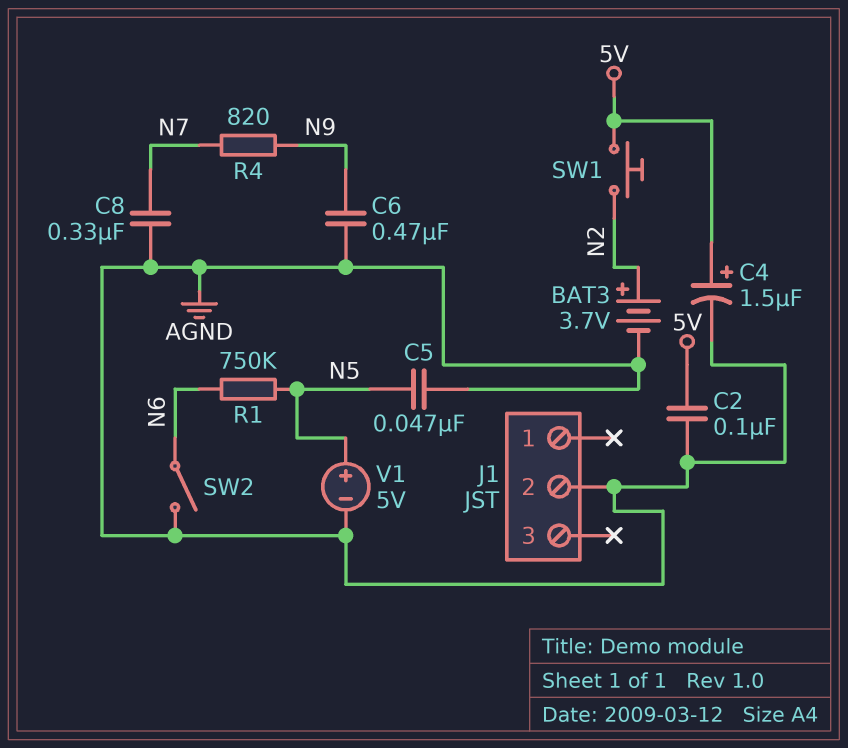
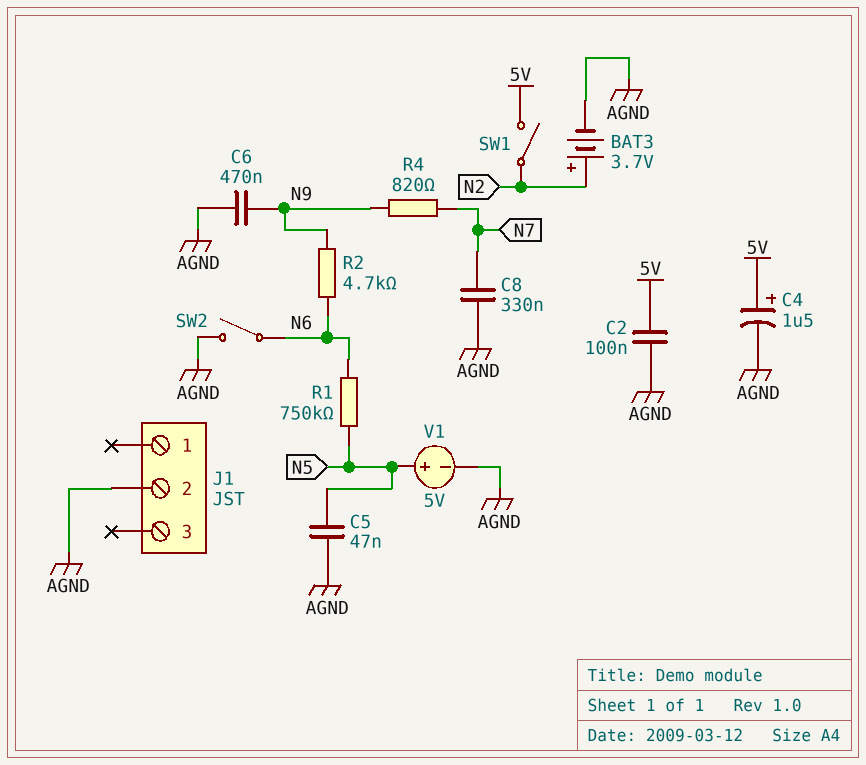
R2: none -> 4.7k (N6, N9)
SW1: button (5V, N2) -> switch (5V, N2)

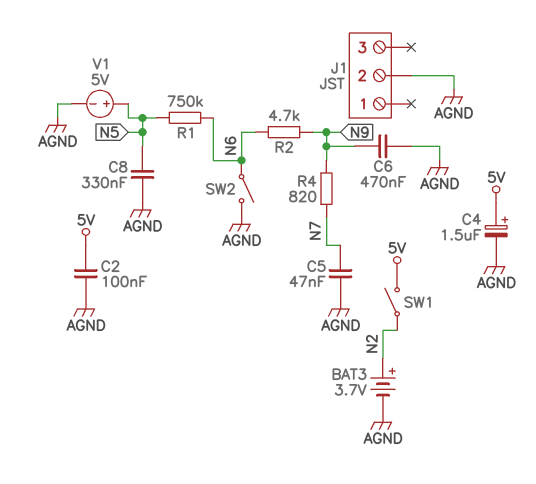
C5: 47nF (AGND, N5) -> 47nF (AGND, N7)
C8: 330nF (AGND, N7) -> 330nF (AGND, N5)

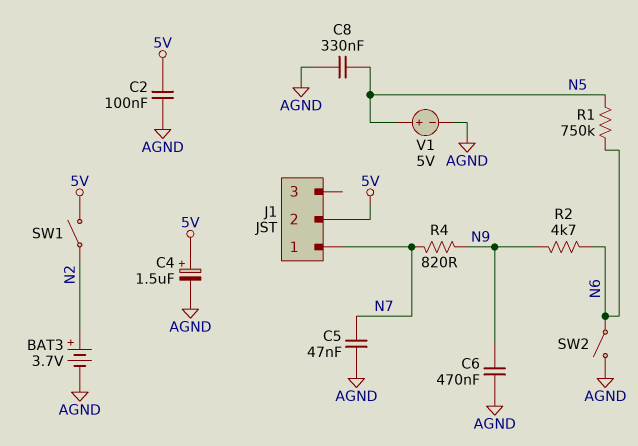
J1 pin 1: none -> N7
J1 pin 2: AGND -> 5V

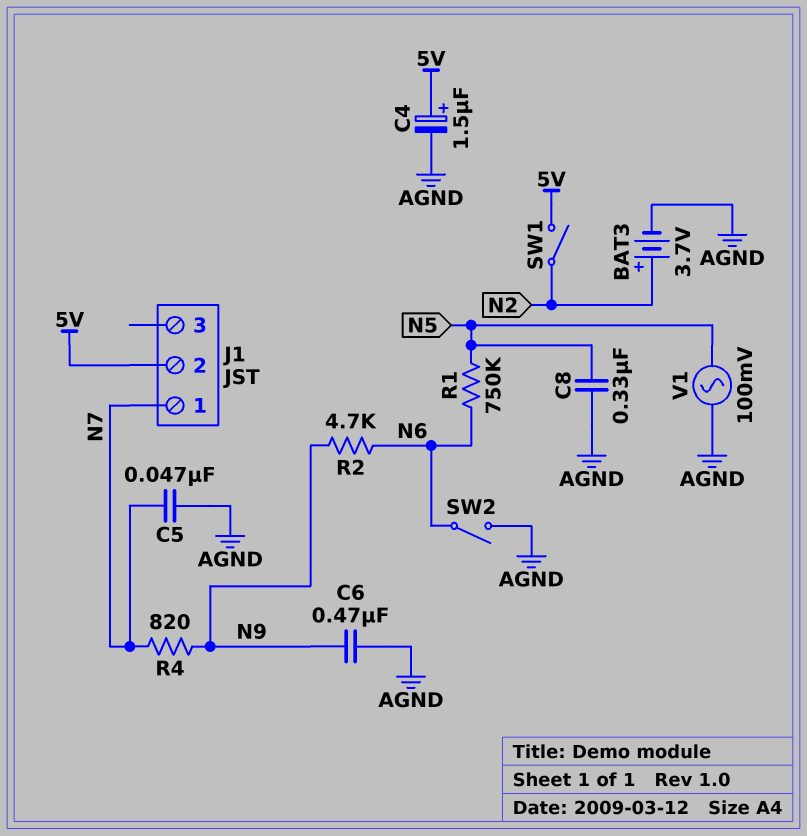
C2: 100nF (5V, AGND) -> none
V1: 5V (plus N5, minus AGND) -> AC 100mV (AGND, N5)

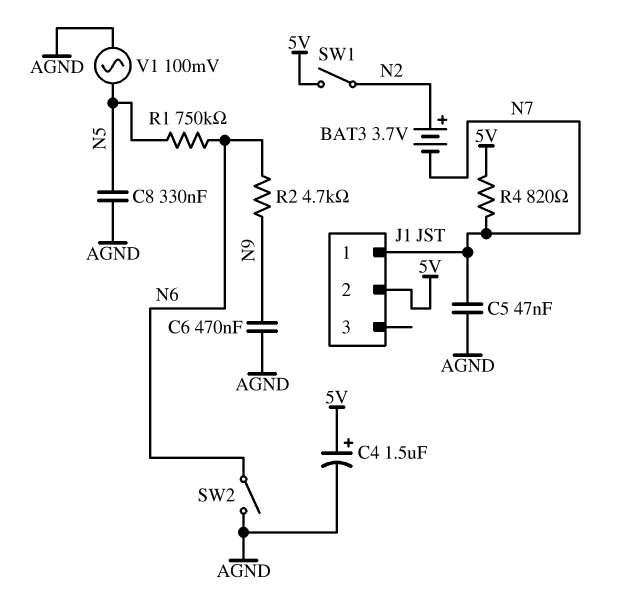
BAT3: 3.7V (plus N2, minus AGND) -> 3.7V (plus N2, minus N7)
R4: 820 (N7, N9) -> 820 (5V, N7)

